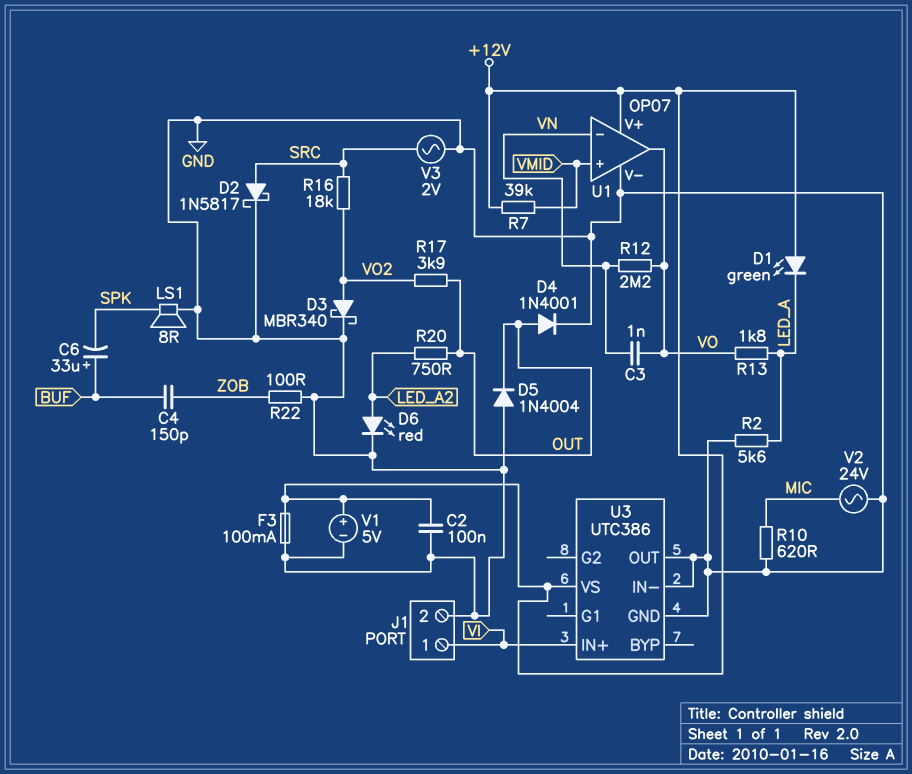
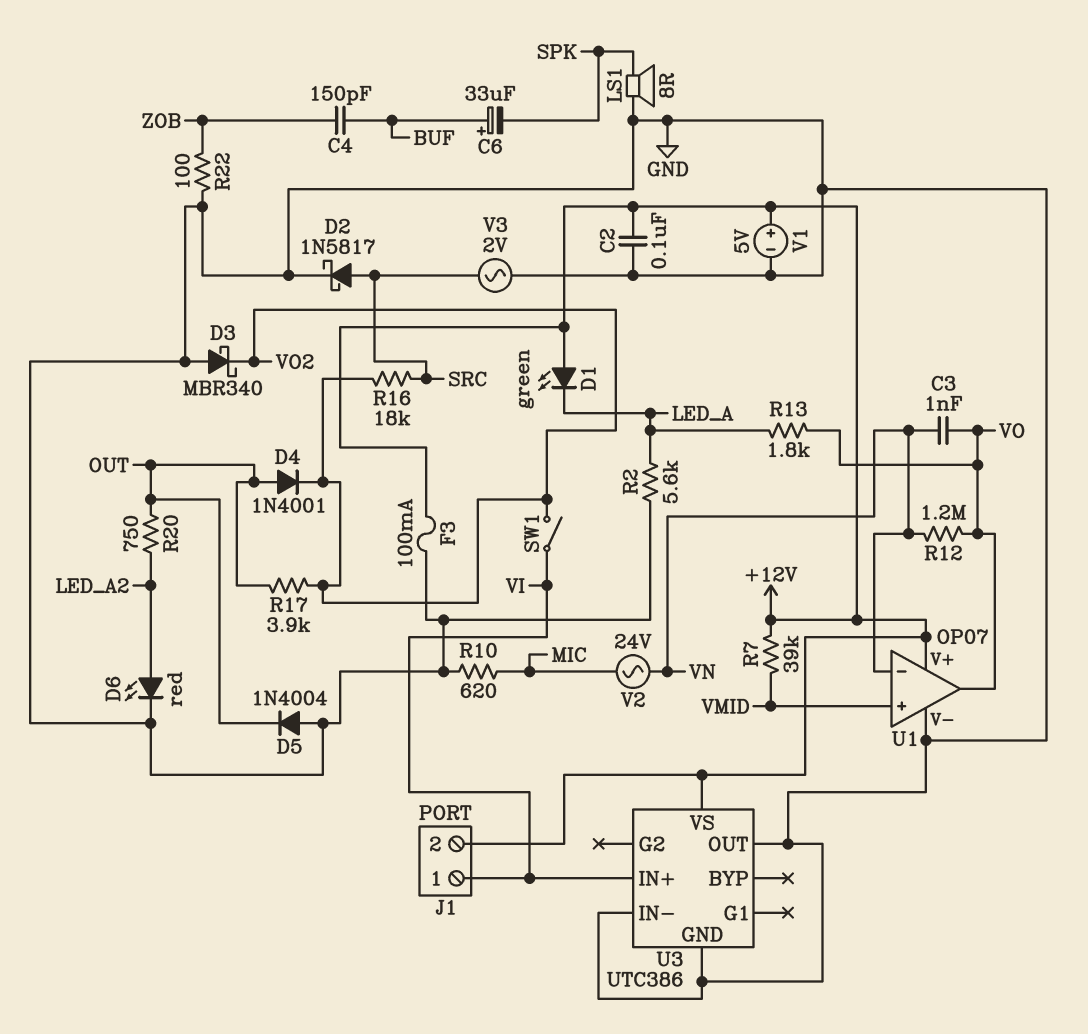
D3: schottky MBR340 (A VO2, K GND) -> schottky MBR340 (A GND, K VO2)
D4: diode 1N4001 (A OUT, K GND) -> diode 1N4001 (A OUT, K VO2)
J1 pin 2: GND -> +12V
R12: 2.2M (VN, VO) -> 1.2M (VN, VO)
SW1: none -> switch (VI, VO2)
V2: AC 24V (GND, MIC) -> AC 24V (MIC, VN)

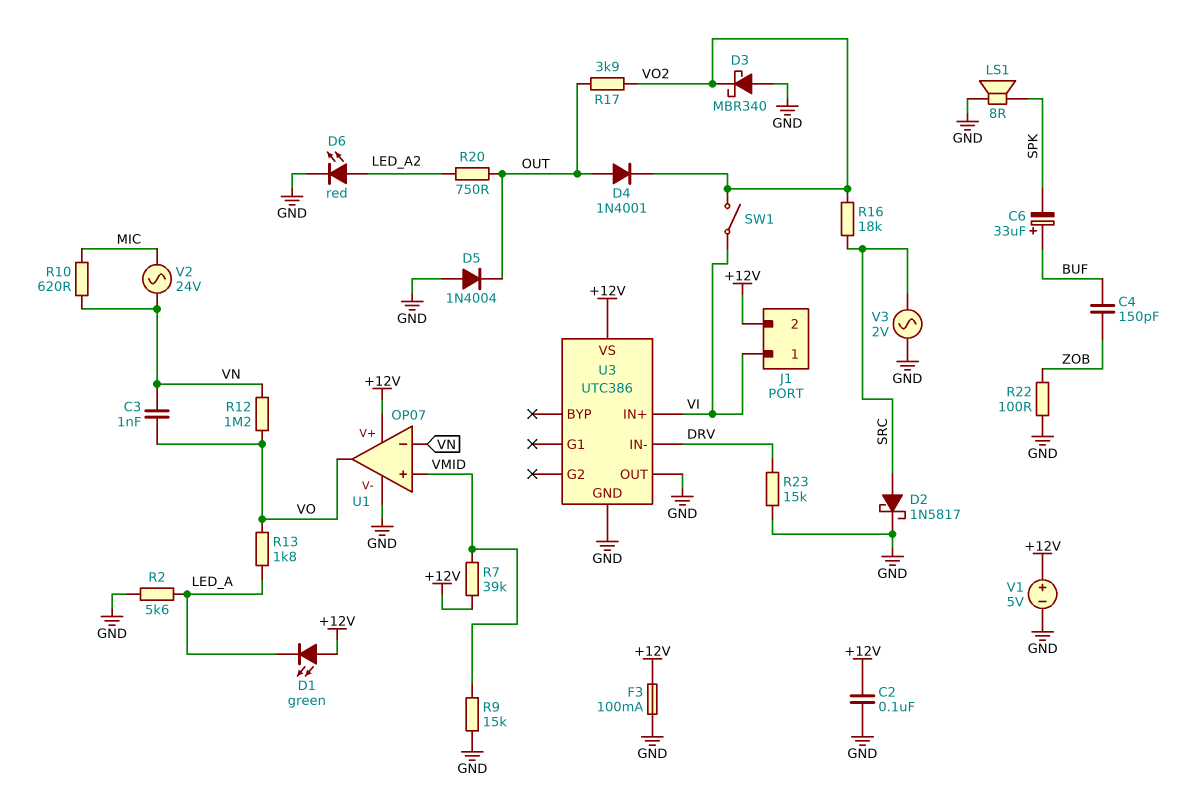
R9: none -> 15k (GND, VMID)
R10: 620 (GND, MIC) -> 620 (MIC, VN)
R23: none -> 15k (DRV, GND)
U3 pin IN-: GND -> DRV

